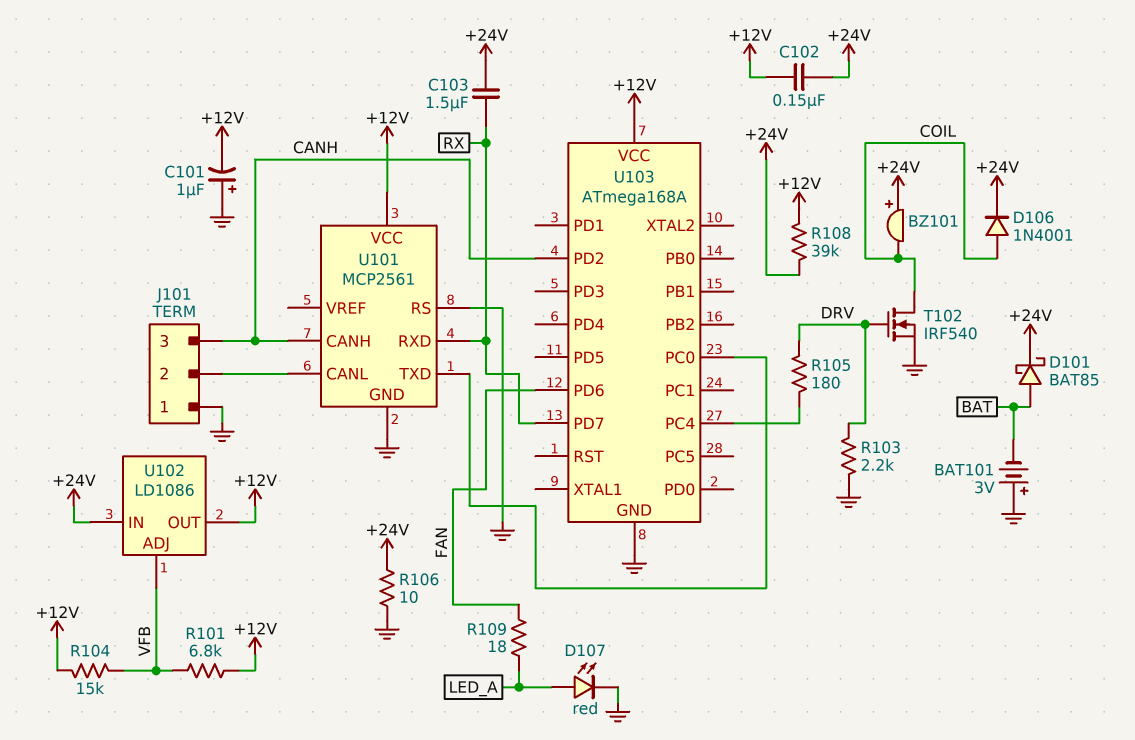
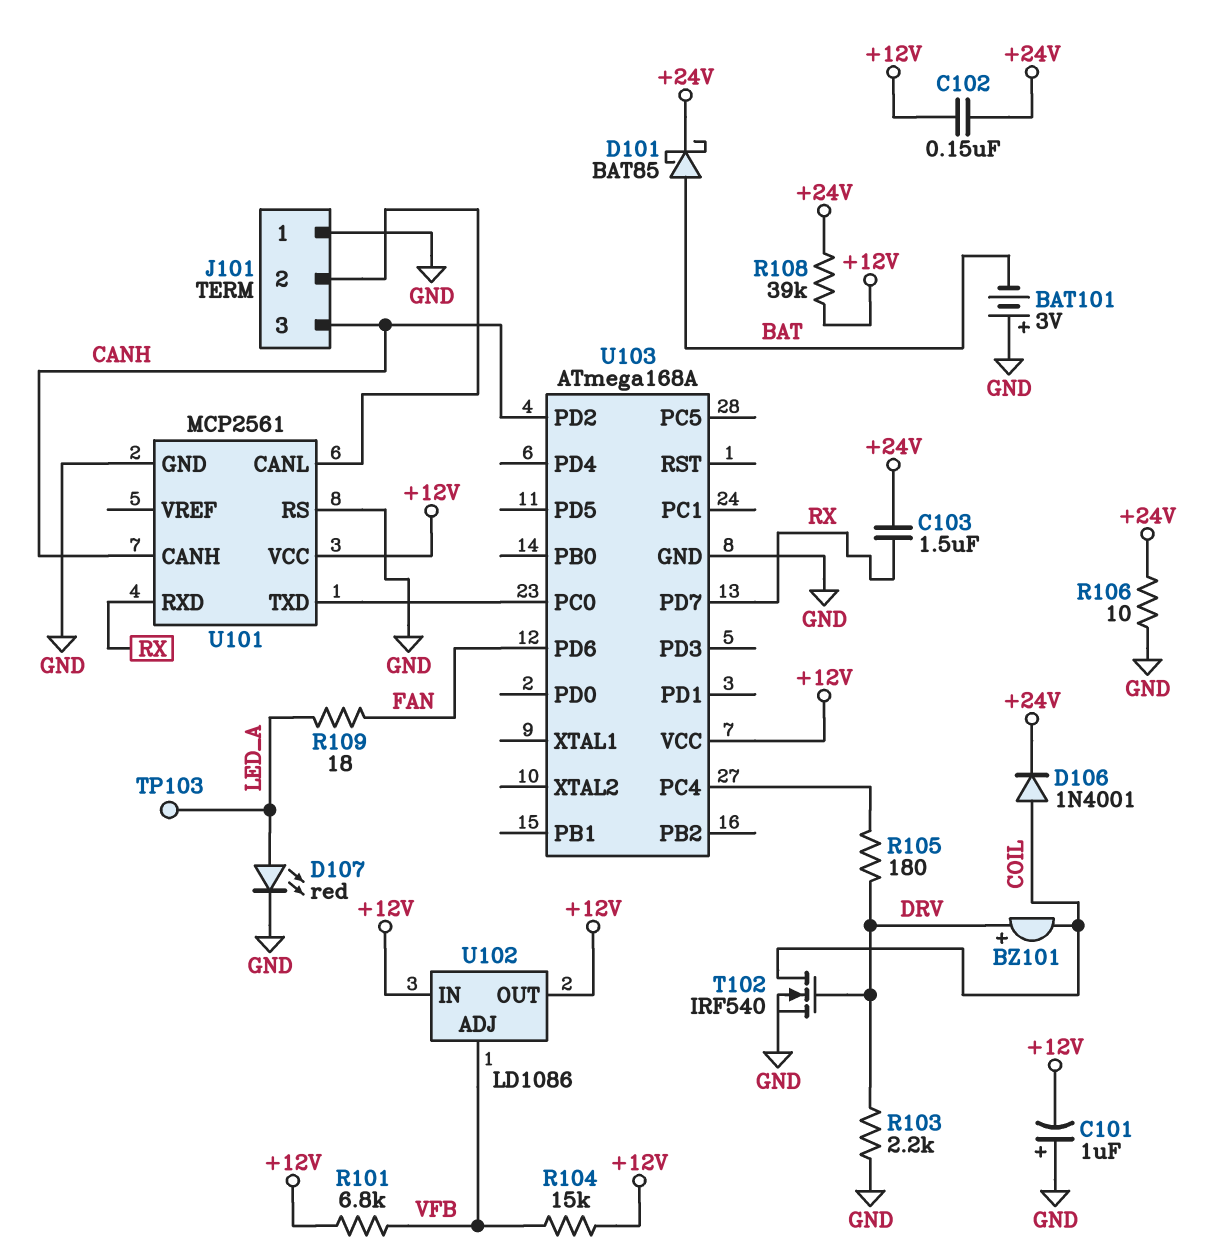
BZ101: buzzer (plus +24V, minus COIL) -> buzzer (plus DRV, minus COIL)
TP103: none -> test point (LED_A)
U102 pin IN: +24V -> +12V

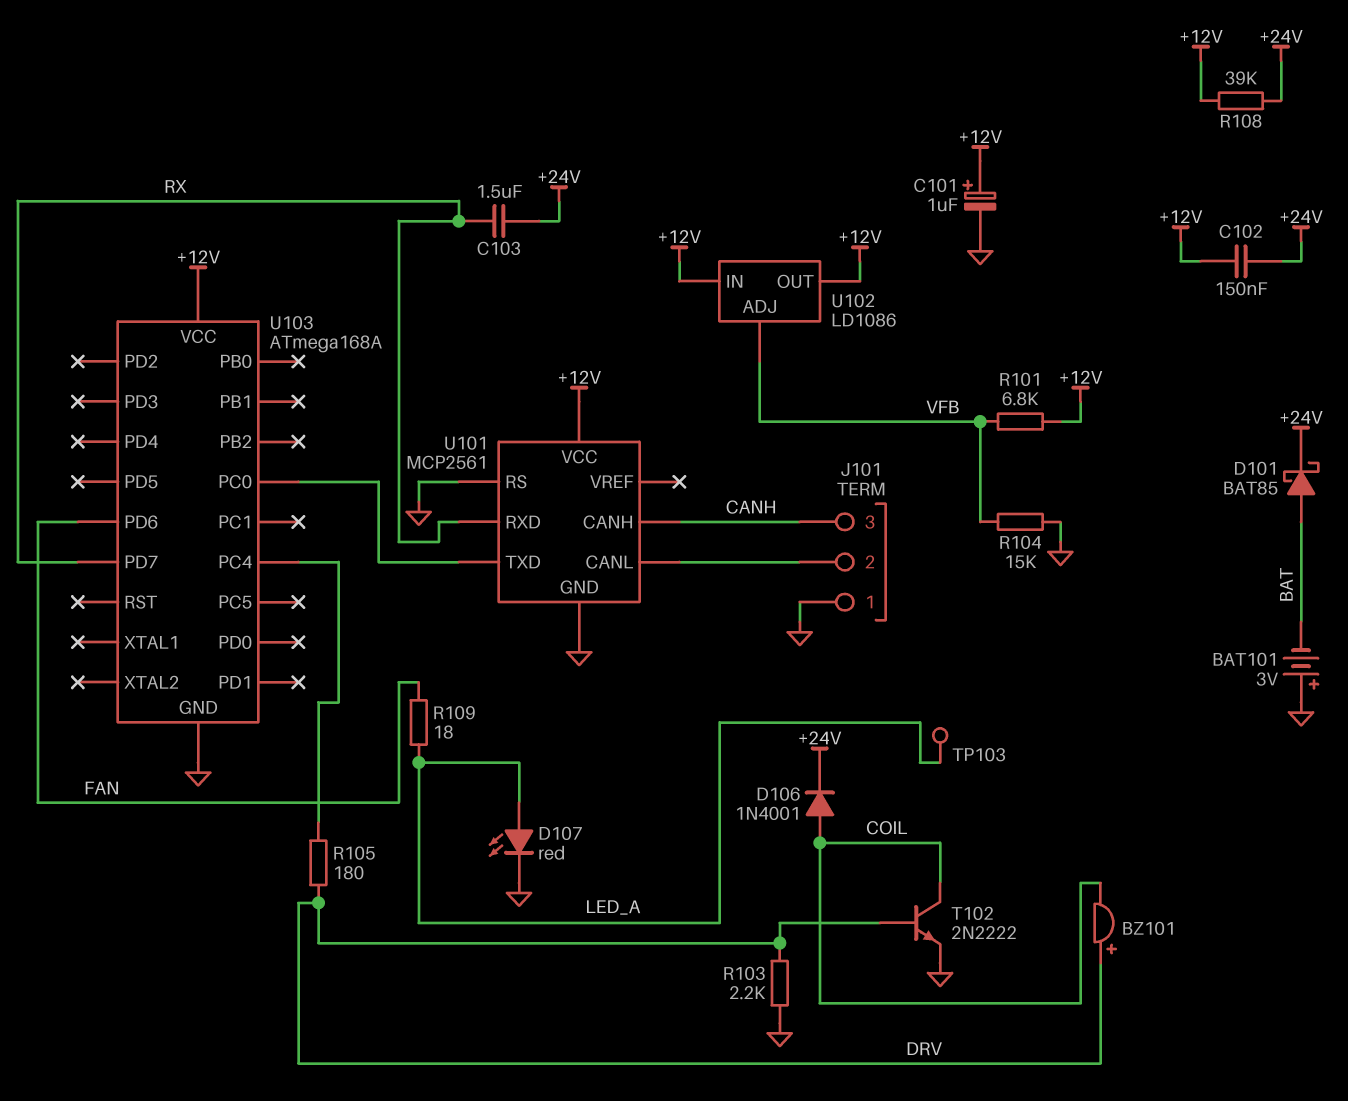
C101: 1uF (plus GND, minus +12V) -> 1uF (plus +12V, minus GND)
R104: 15k (+12V, VFB) -> 15k (GND, VFB)
R106: 10 (+24V, GND) -> none
T102: NMOS IRF540 (G DRV, D COIL, S GND) -> NPN 2N2222 (B DRV, C COIL, E GND)
U103 pin PD2: CANH -> none

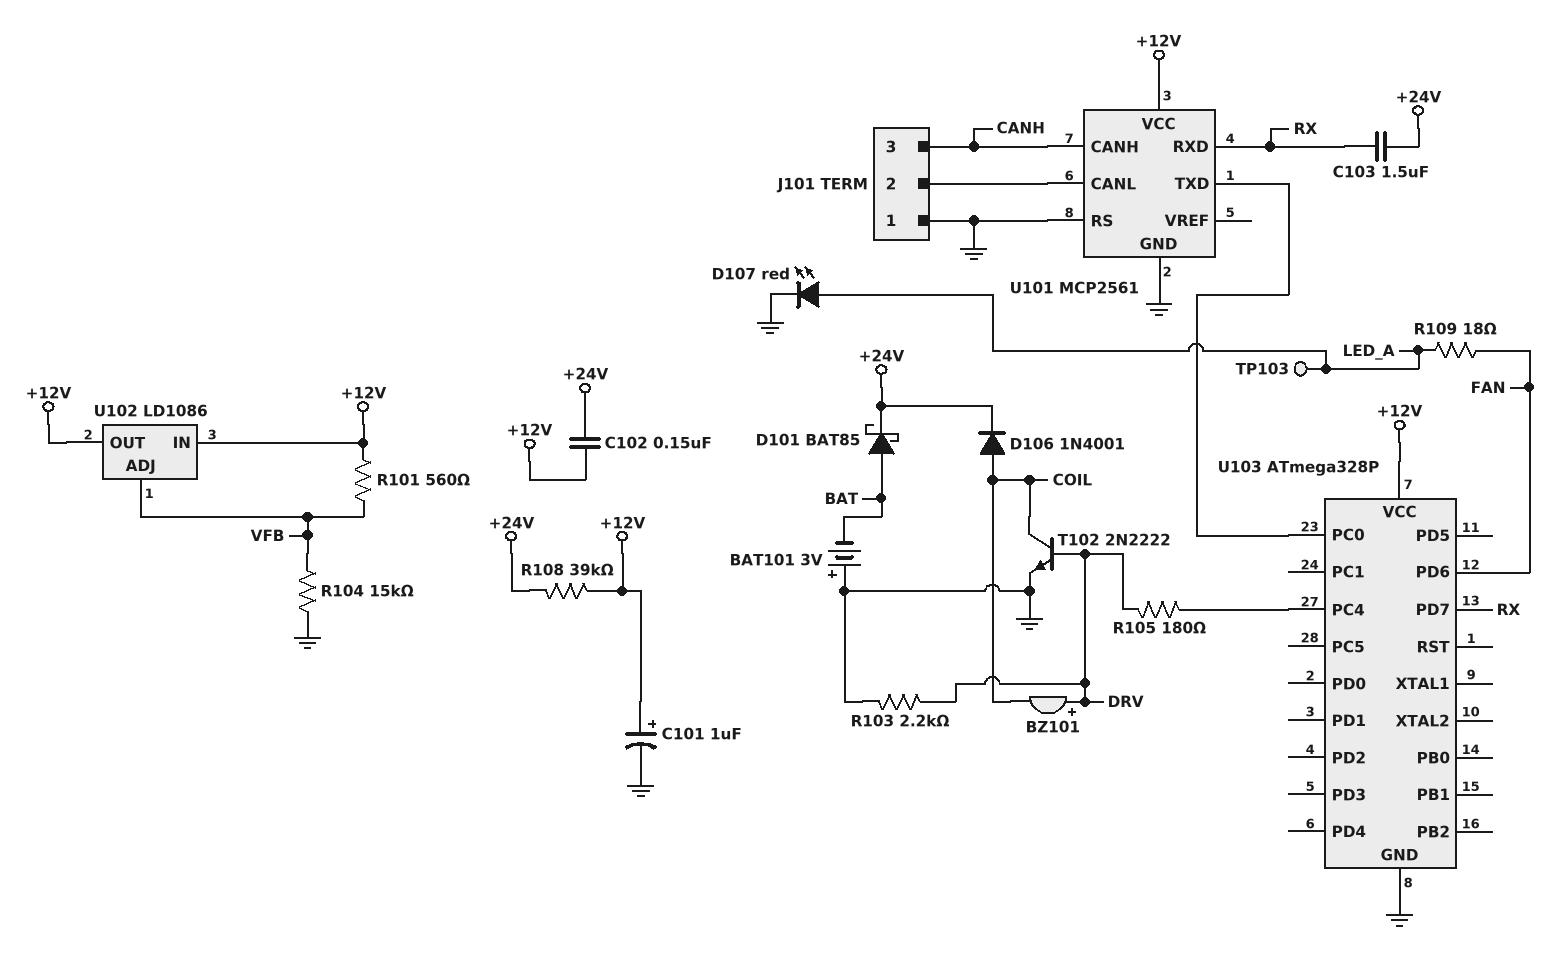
R101: 6.8k (+12V, VFB) -> 560 (+12V, VFB)
U103: ATmega168A -> ATmega328P

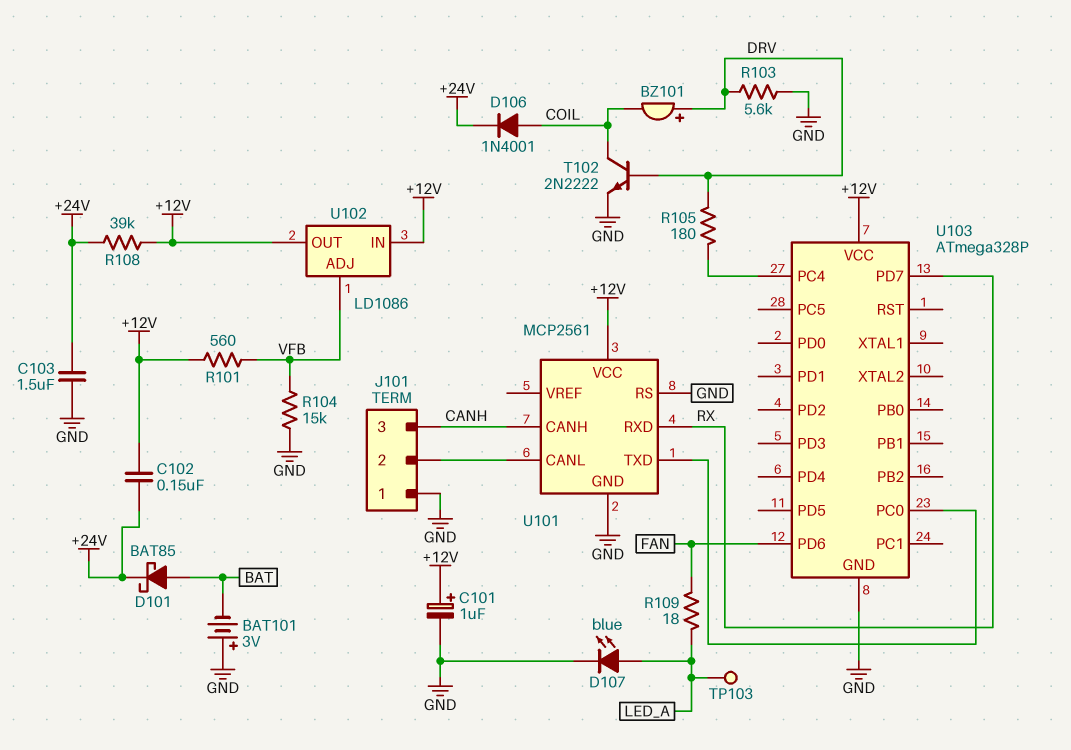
C103: 1.5uF (+24V, RX) -> 1.5uF (+24V, GND)
D107: LED red (A LED_A, K GND) -> LED blue (A LED_A, K GND)
R103: 2.2k (DRV, GND) -> 5.6k (DRV, GND)

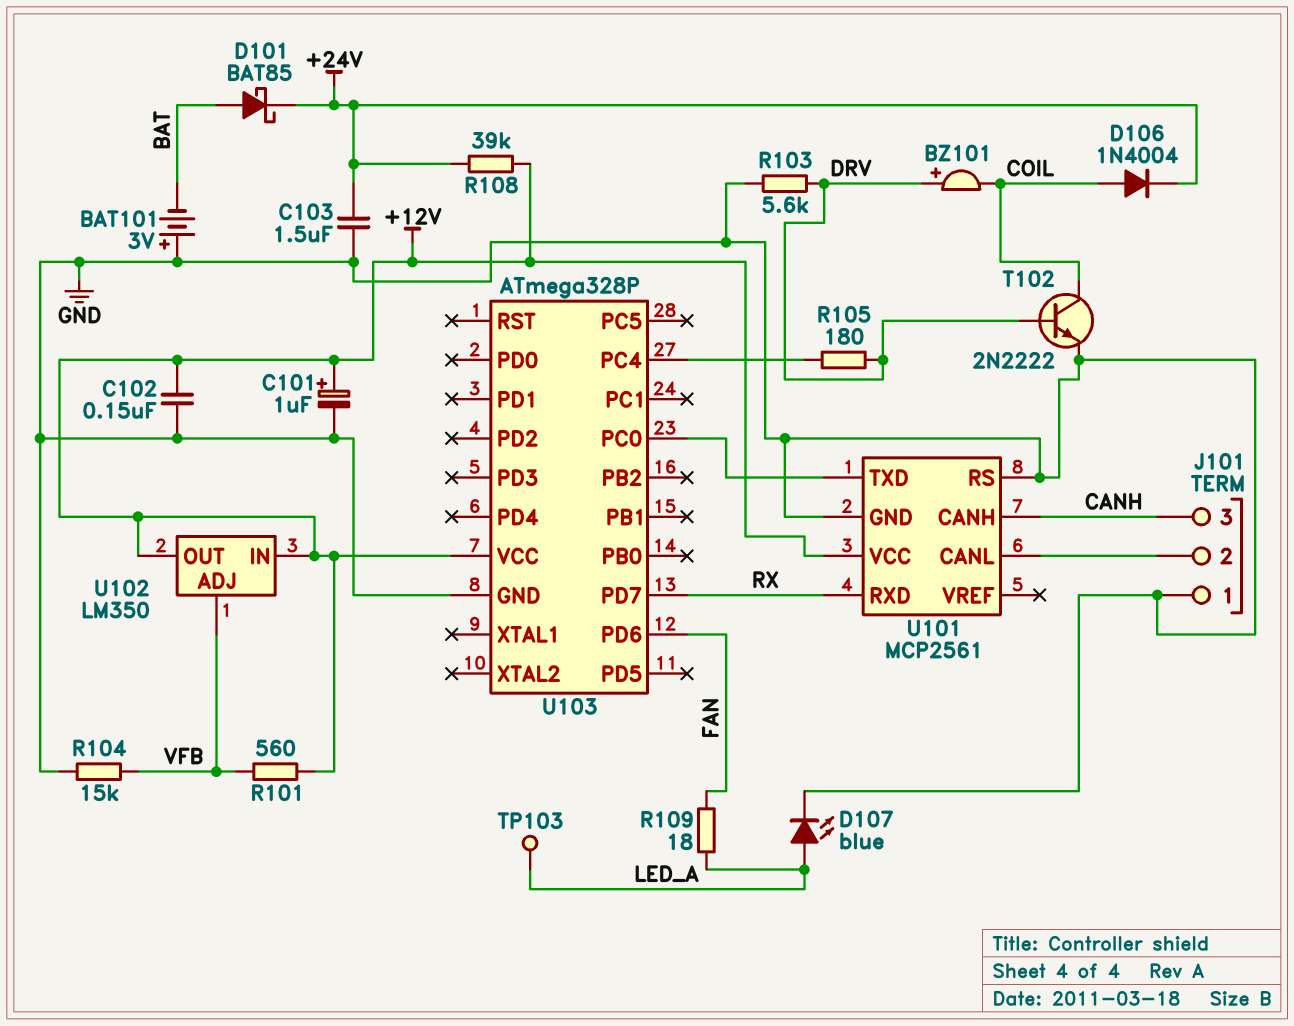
C102: 150nF (+12V, +24V) -> 150nF (+12V, GND)
D106: diode 1N4001 (A COIL, K +24V) -> diode 1N4004 (A COIL, K +24V)
U102: LD1086 -> LM350

